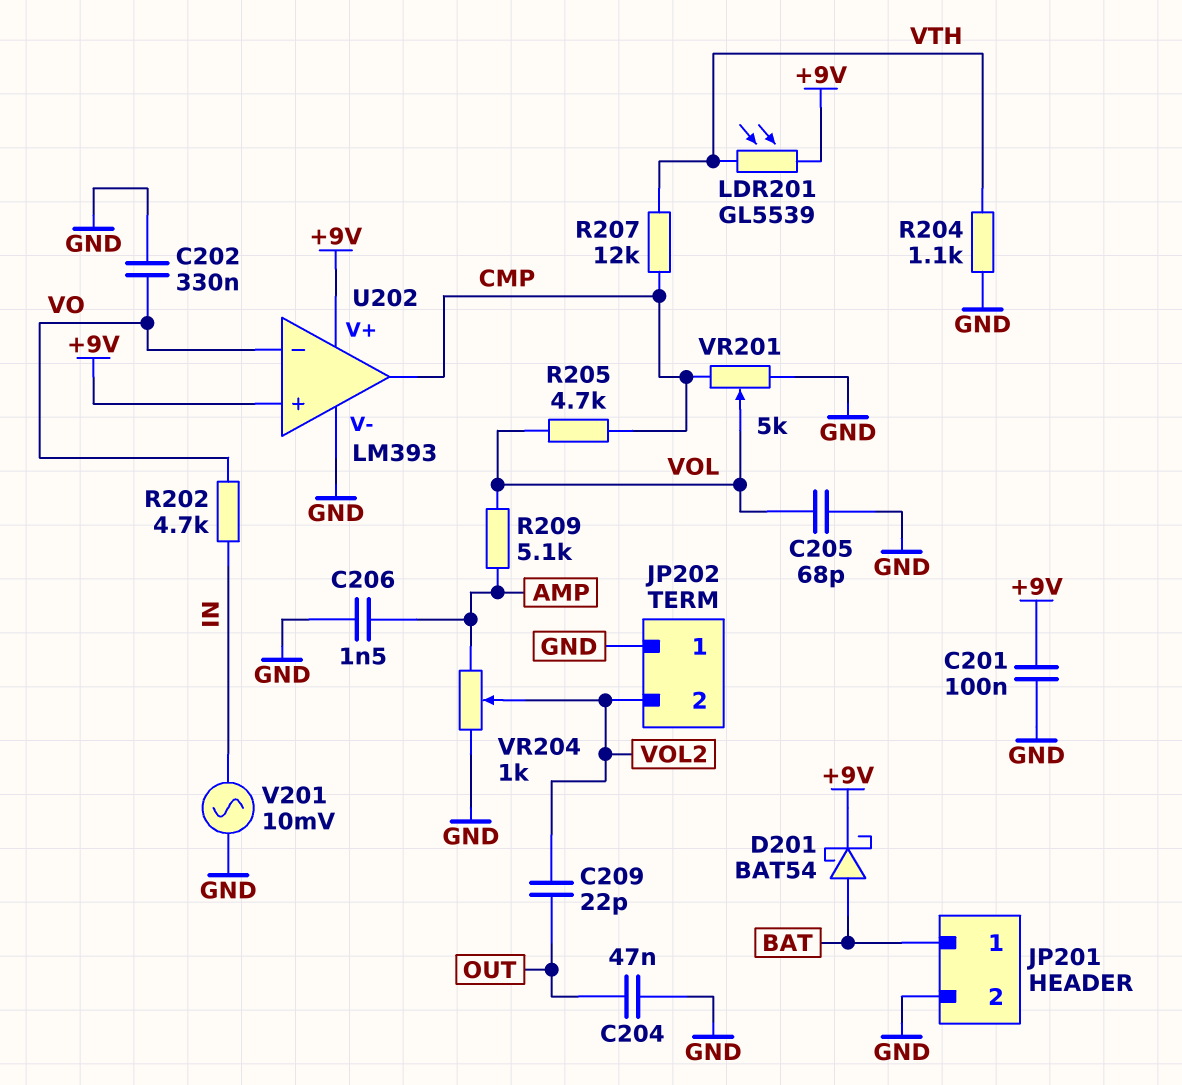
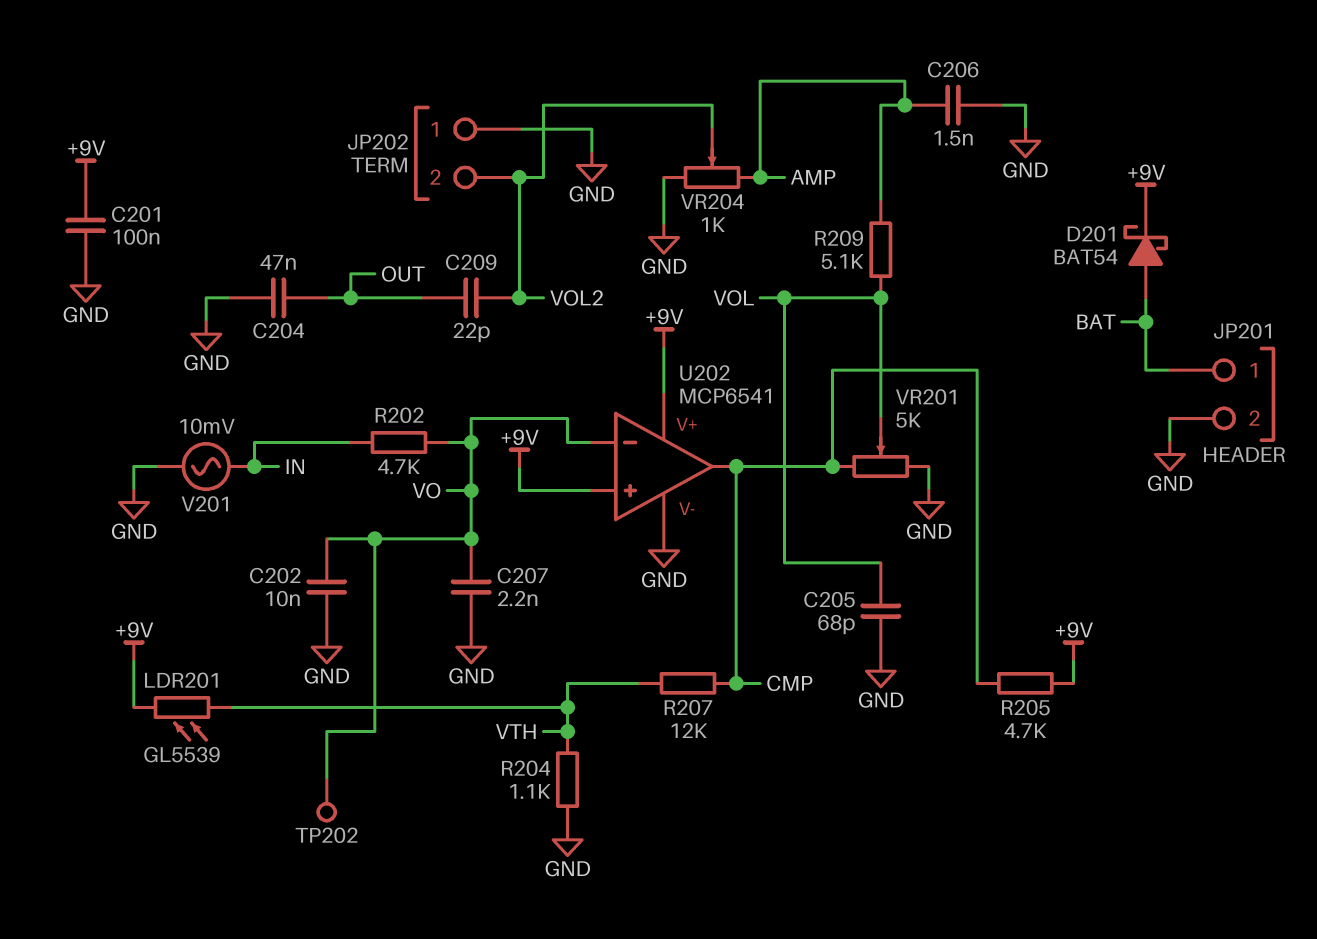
C202: 330nF (GND, VO) -> 10nF (GND, VO)
C207: none -> 2.2nF (GND, VO)
R205: 4.7k (CMP, VOL) -> 4.7k (+9V, CMP)
TP202: none -> test point (VO)
U202: LM393 -> MCP6541

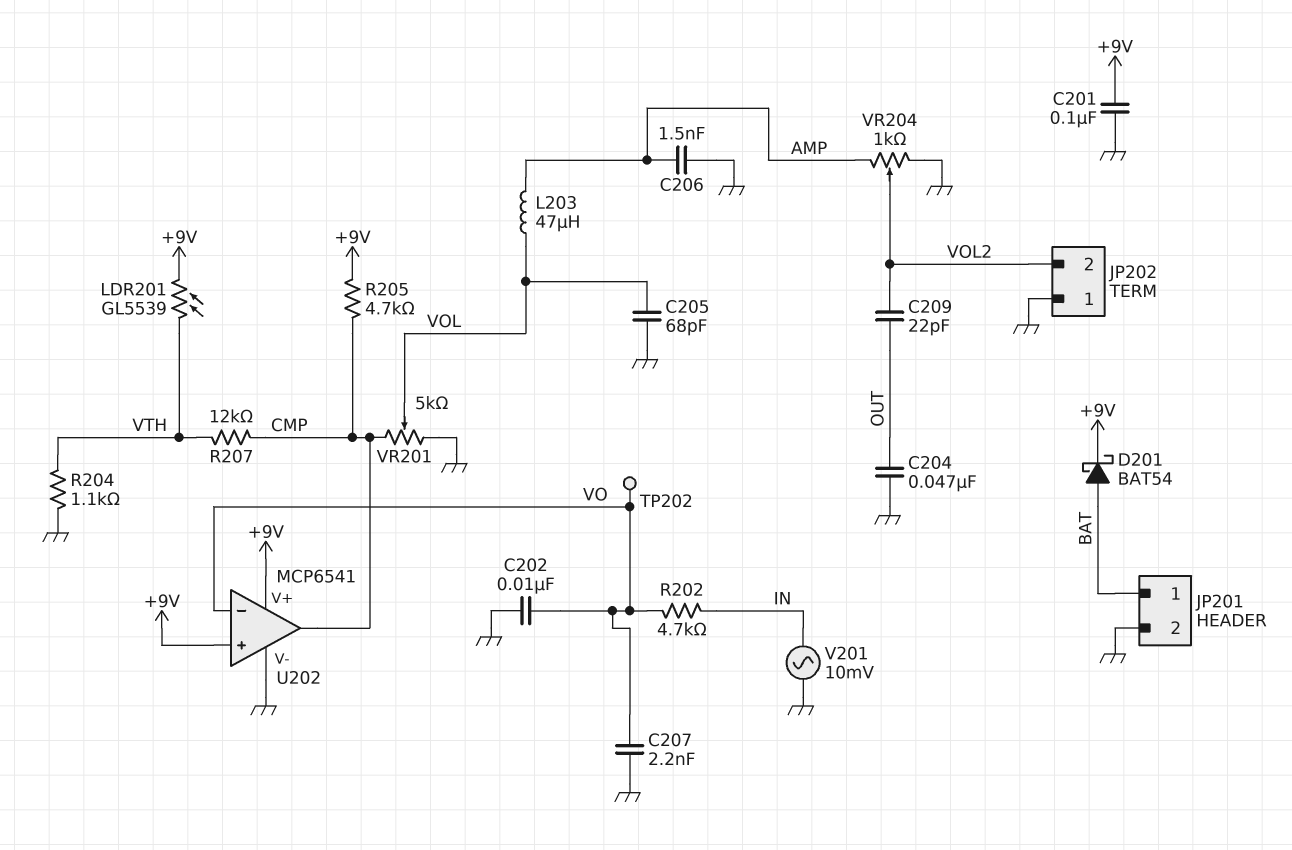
L203: none -> 47uH (AMP, VOL)
R209: 5.1k (AMP, VOL) -> none

